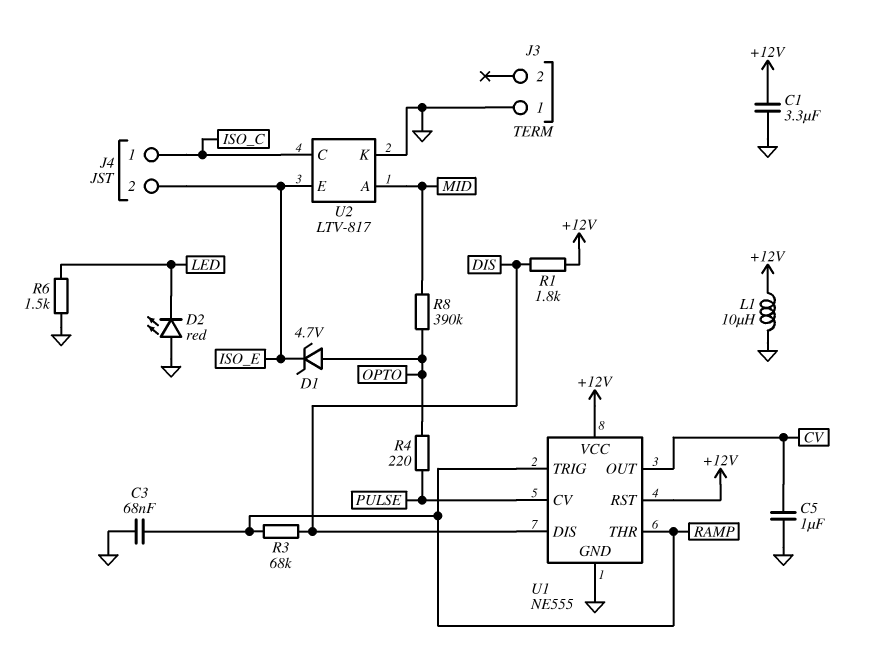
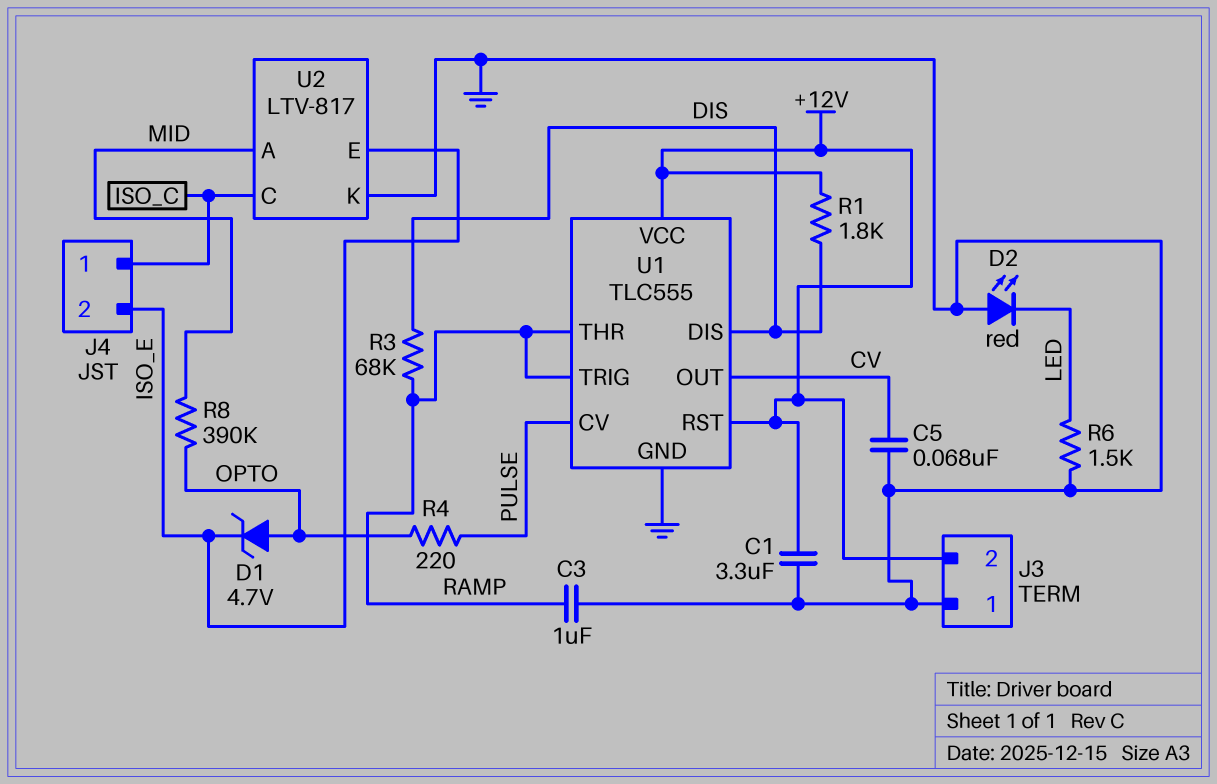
C3: 68nF (GND, RAMP) -> 1uF (GND, RAMP)
C5: 1uF (CV, GND) -> 68nF (CV, GND)
J3 pin 2: none -> +12V
L1: 10uH (+12V, GND) -> none
U1: NE555 -> TLC555

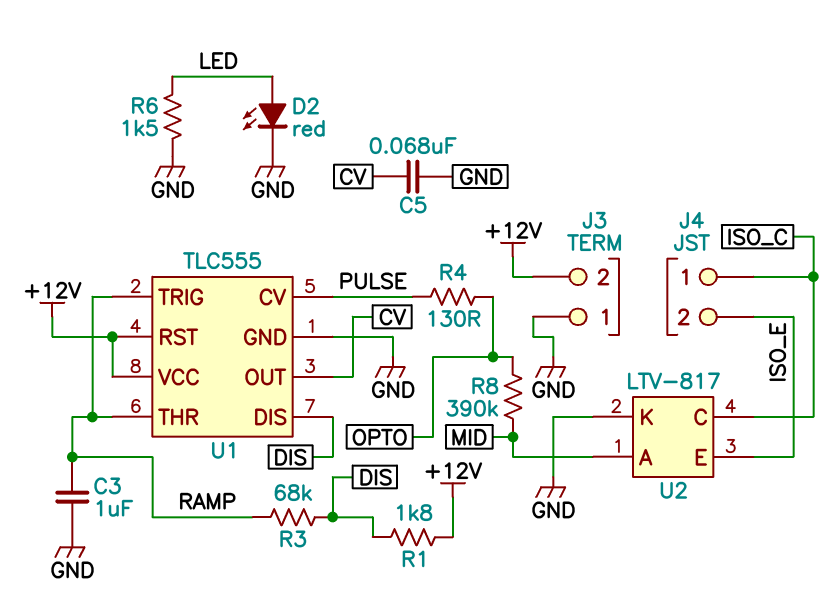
C1: 3.3uF (+12V, GND) -> none
D1: zener 4.7V (A OPTO, K ISO_E) -> none
D2: LED red (A GND, K LED) -> LED red (A LED, K GND)
R4: 220 (OPTO, PULSE) -> 130 (OPTO, PULSE)

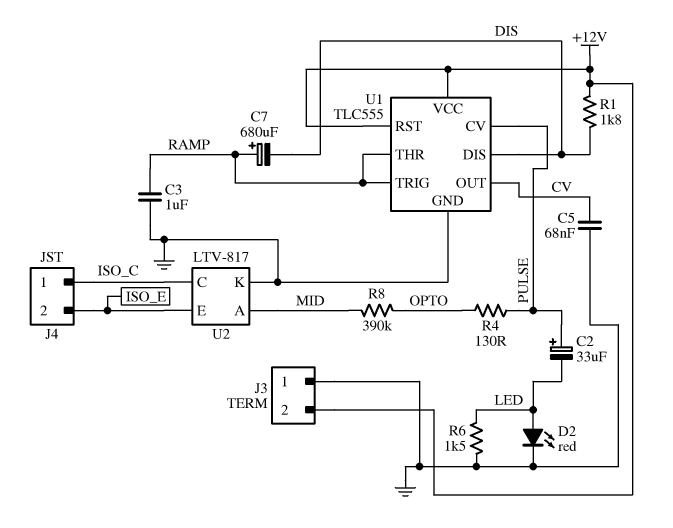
C2: none -> 33uF (plus PULSE, minus LED)
C7: none -> 680uF (plus RAMP, minus DIS)
R3: 68k (DIS, RAMP) -> none

